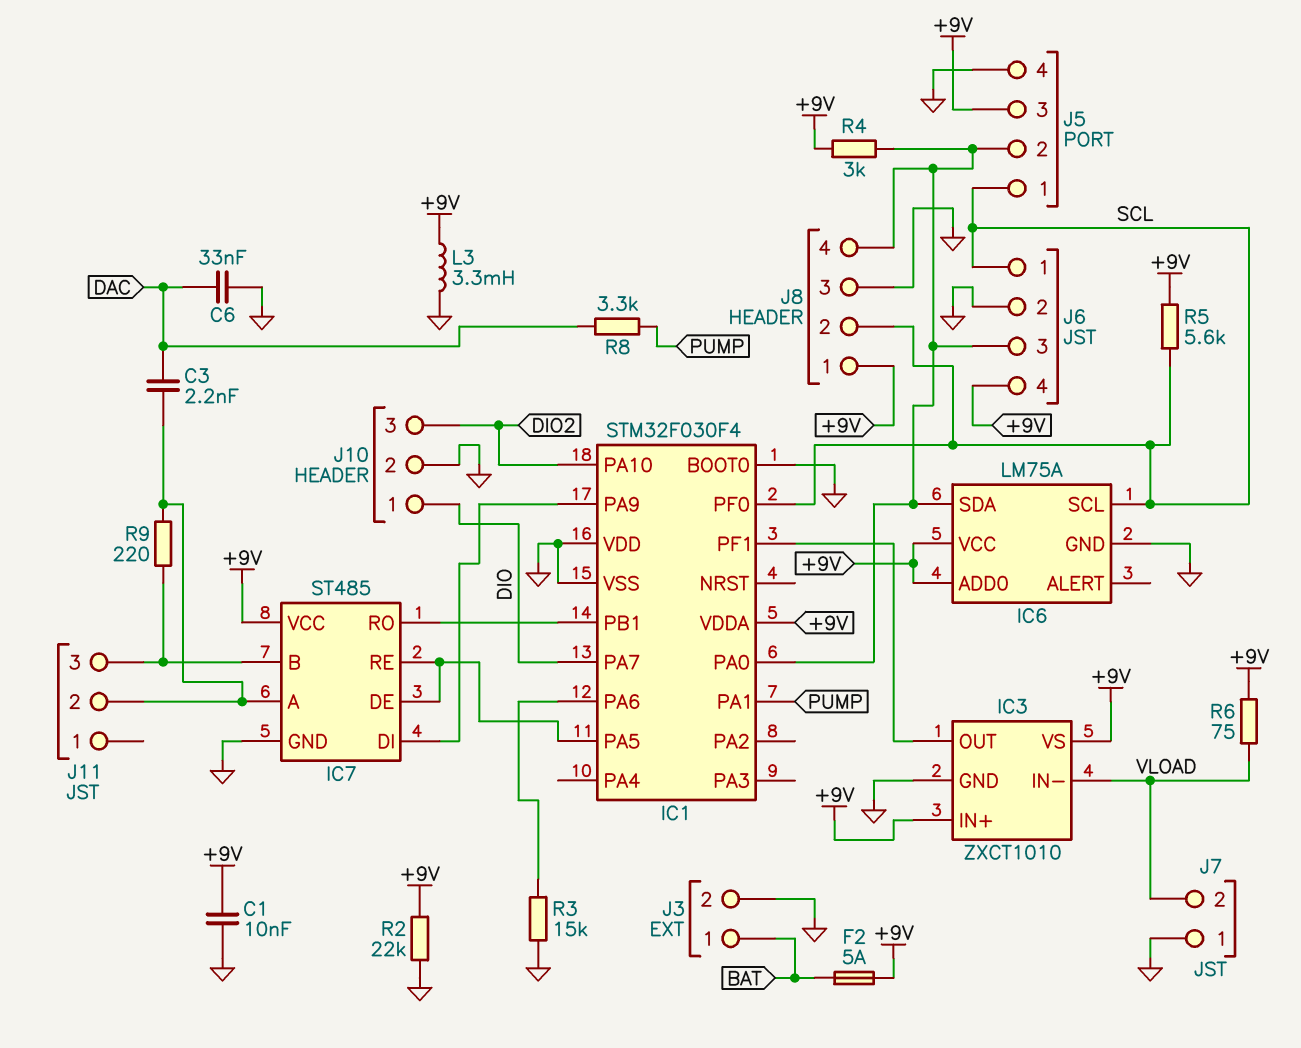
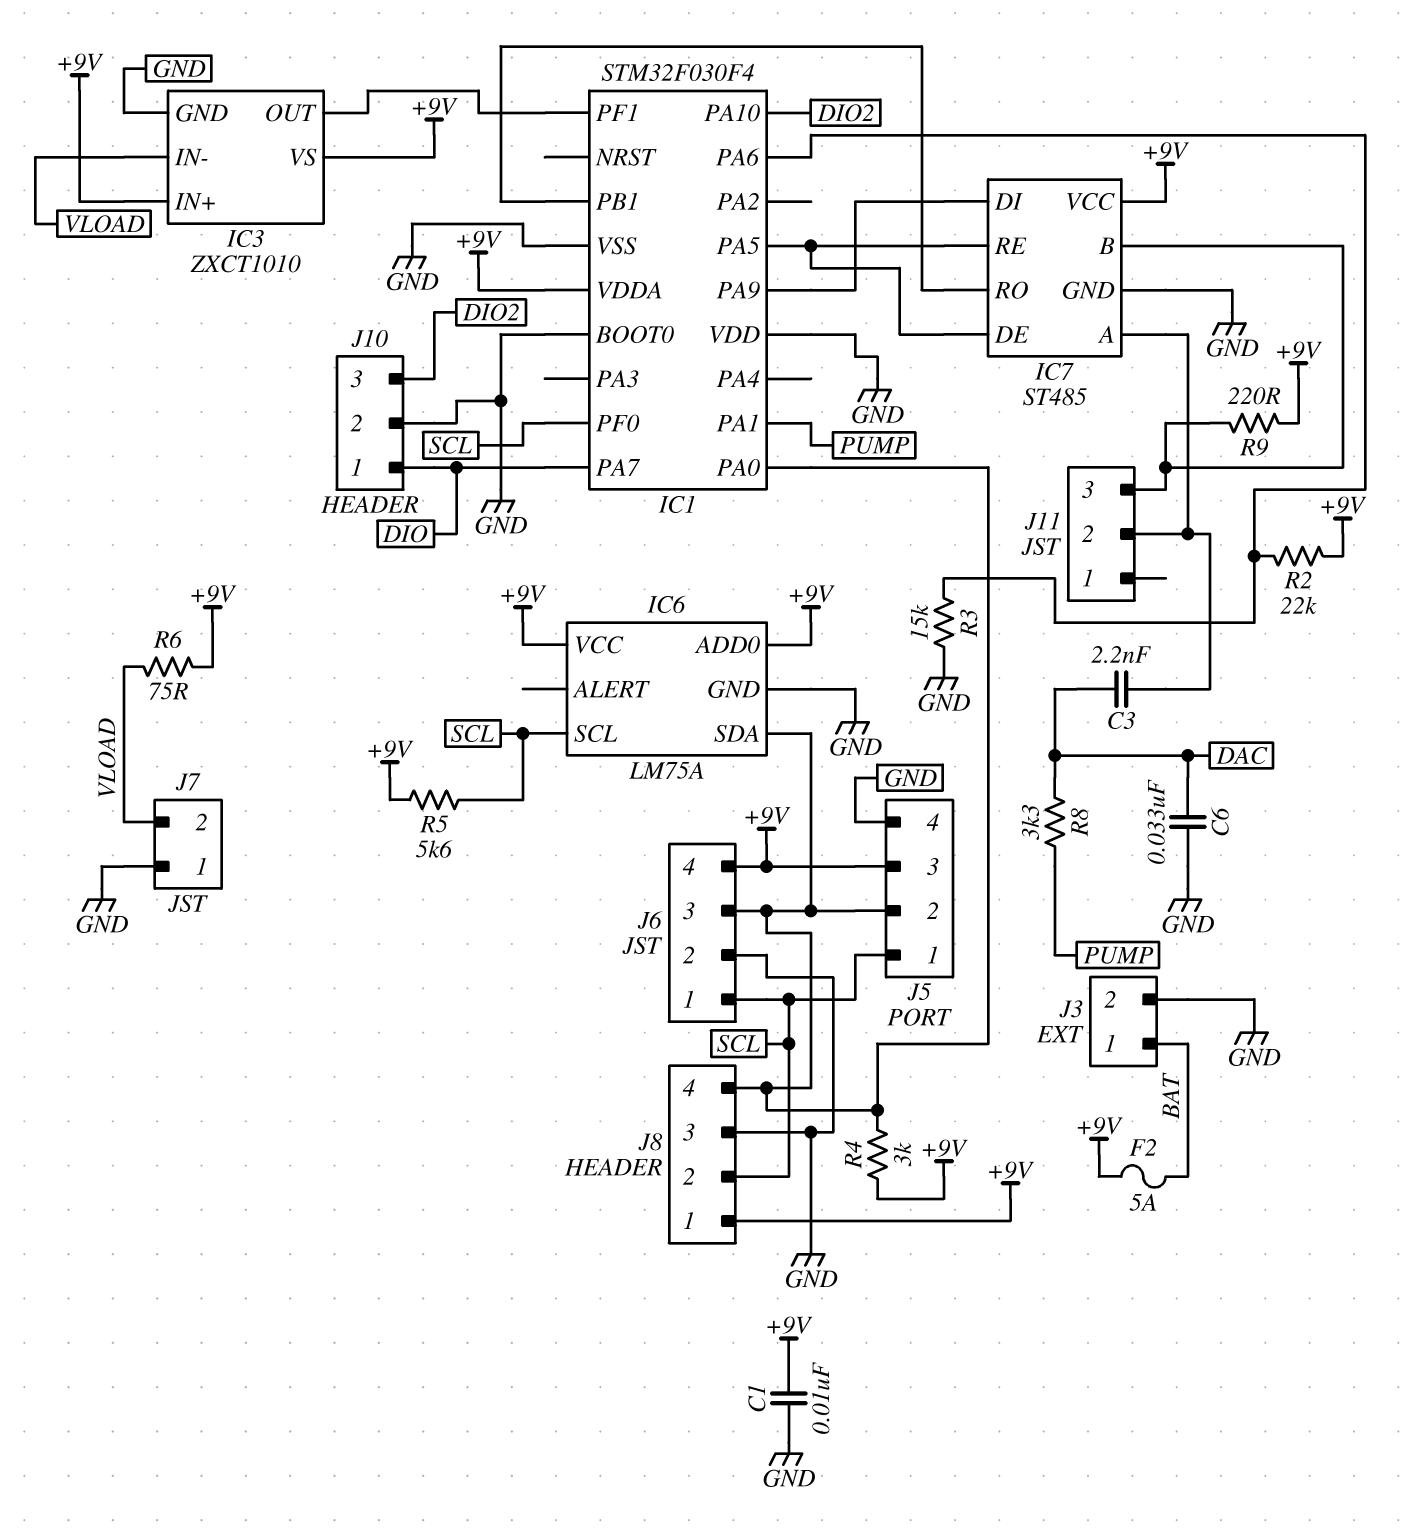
L3: 3.3mH (+9V, GND) -> none
R2: 22k (+9V, GND) -> 22k (+9V, IC1/PA6)
R9: 220 (IC7/A, IC7/B) -> 220 (+9V, IC7/B)

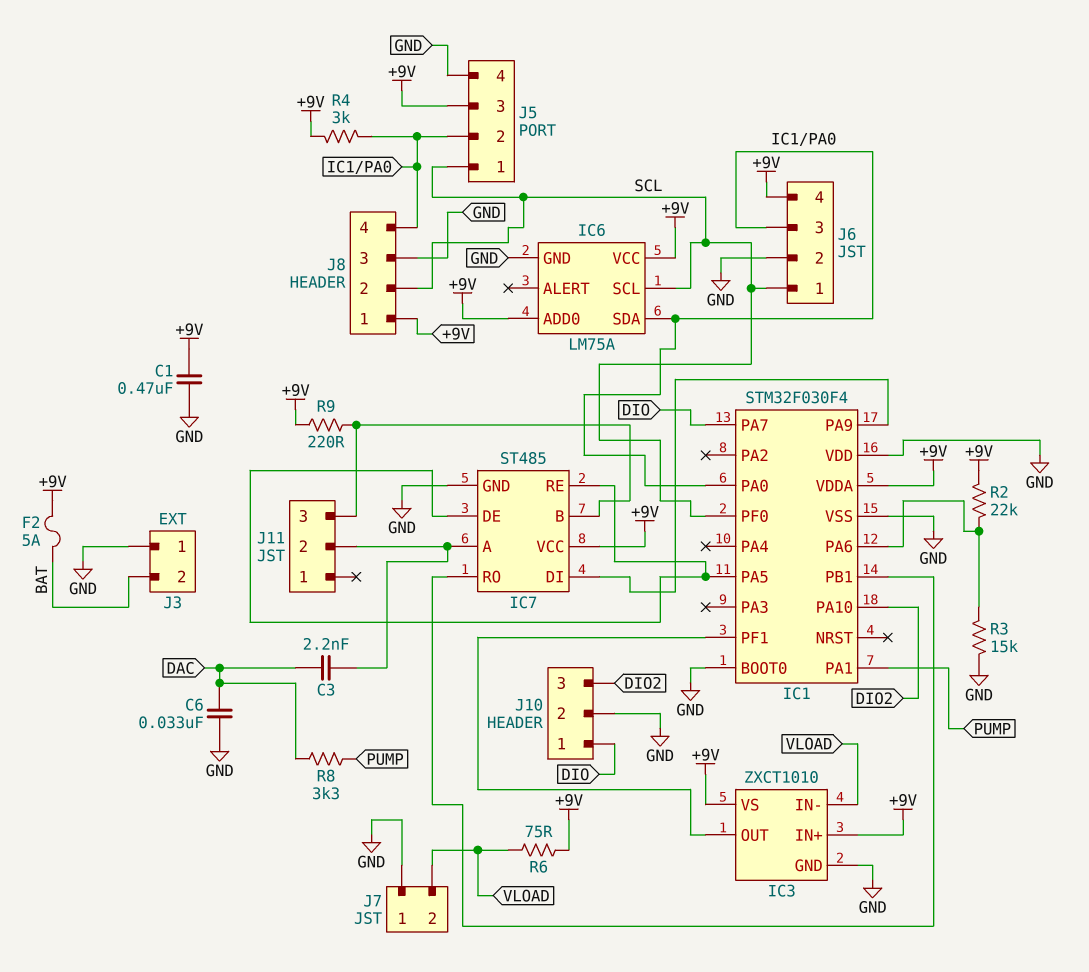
C1: 10nF (+9V, GND) -> 470nF (+9V, GND)
J3 pin 1: BAT -> GND
J3 pin 2: GND -> BAT
R5: 5.6k (+9V, SCL) -> none

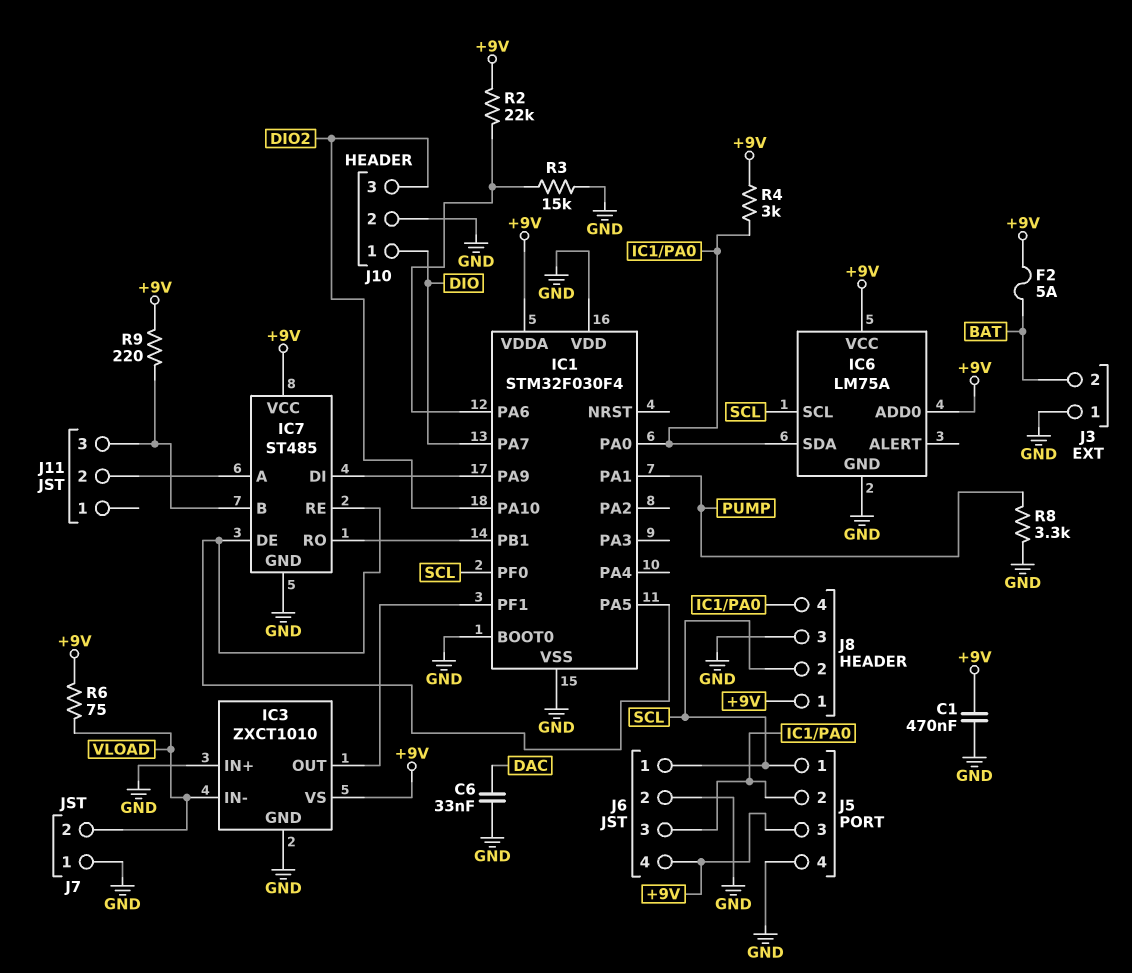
C3: 2.2nF (DAC, IC7/A) -> none
IC3 pin IN+: +9V -> GND
R8: 3.3k (DAC, PUMP) -> 3.3k (GND, PUMP)

